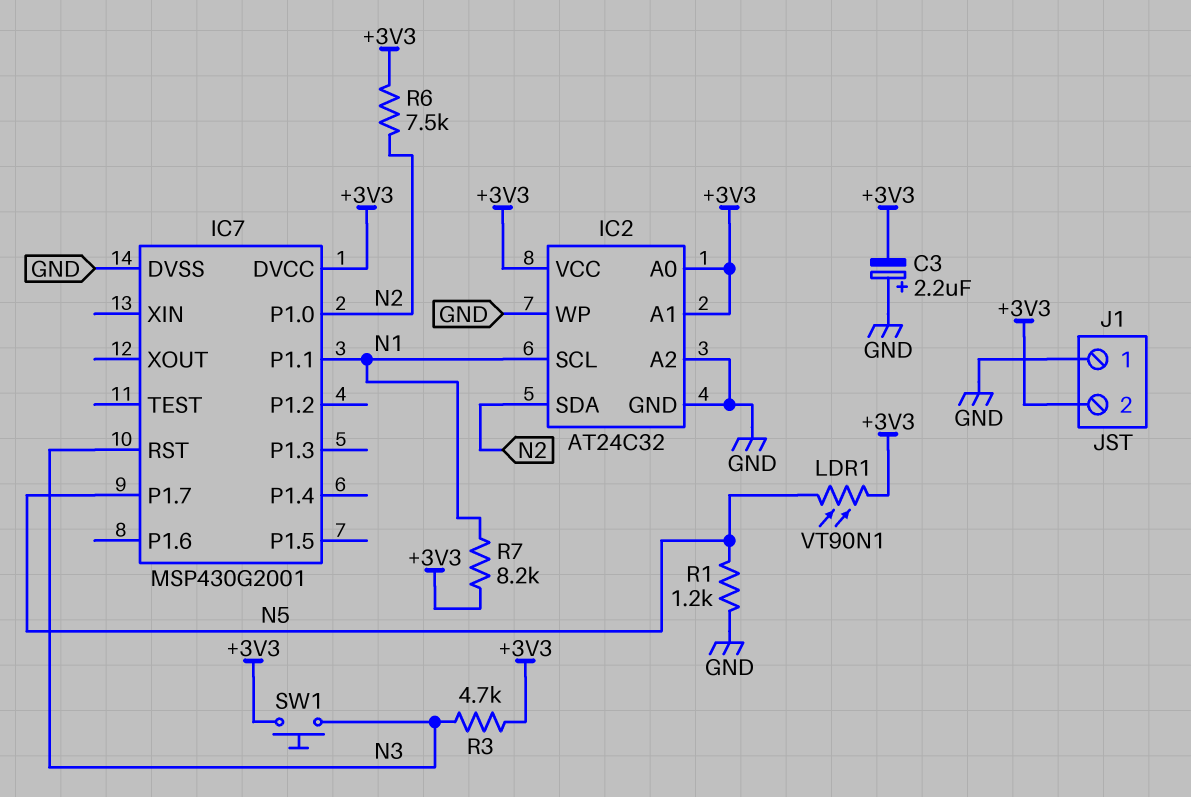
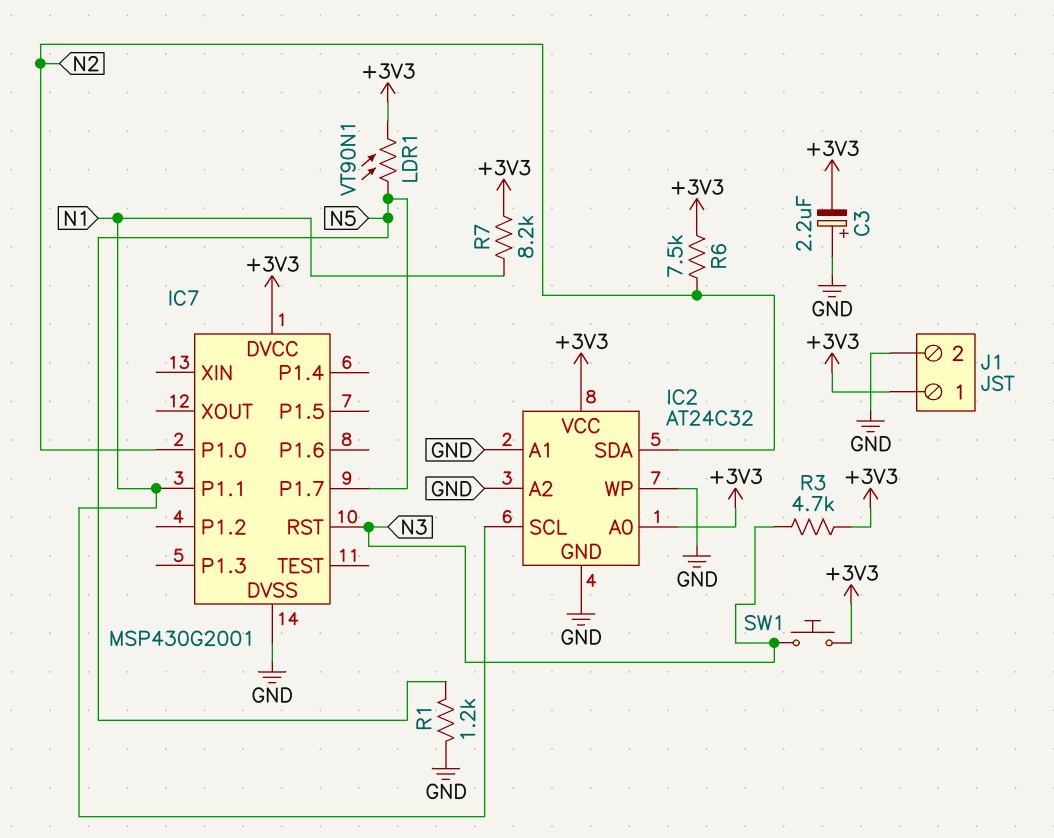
IC2 pin A1: +3V3 -> GND
J1 pin 1: GND -> +3V3
J1 pin 2: +3V3 -> GND

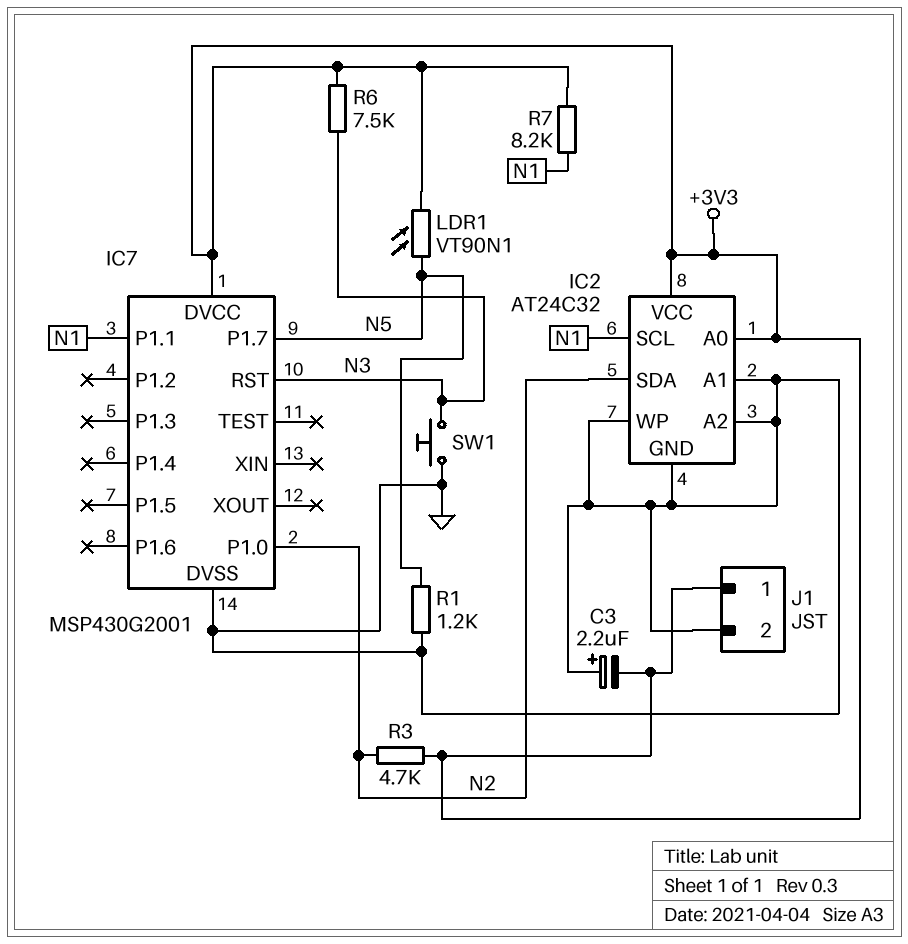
R3: 4.7k (+3V3, N3) -> 4.7k (+3V3, N2)
R6: 7.5k (+3V3, N2) -> 7.5k (+3V3, N3)
SW1: button (+3V3, N3) -> button (GND, N3)

